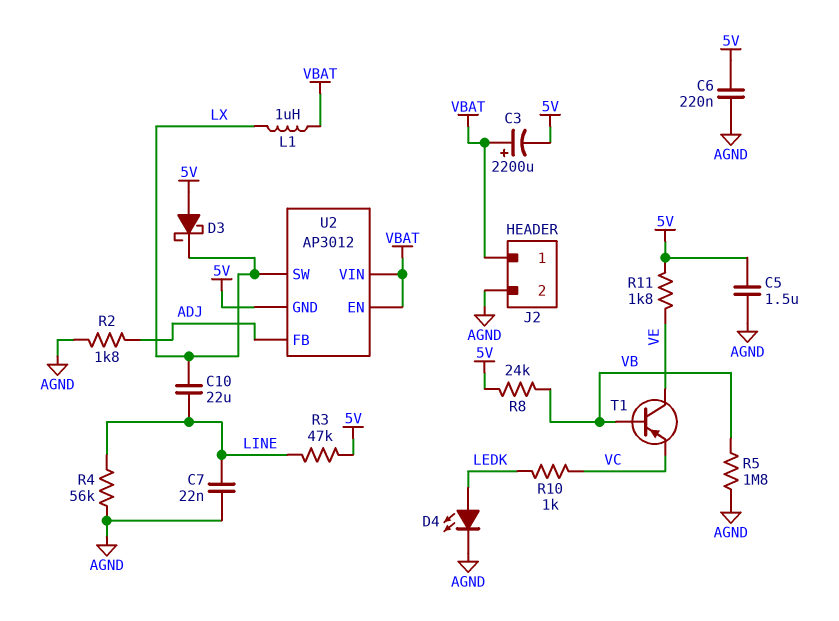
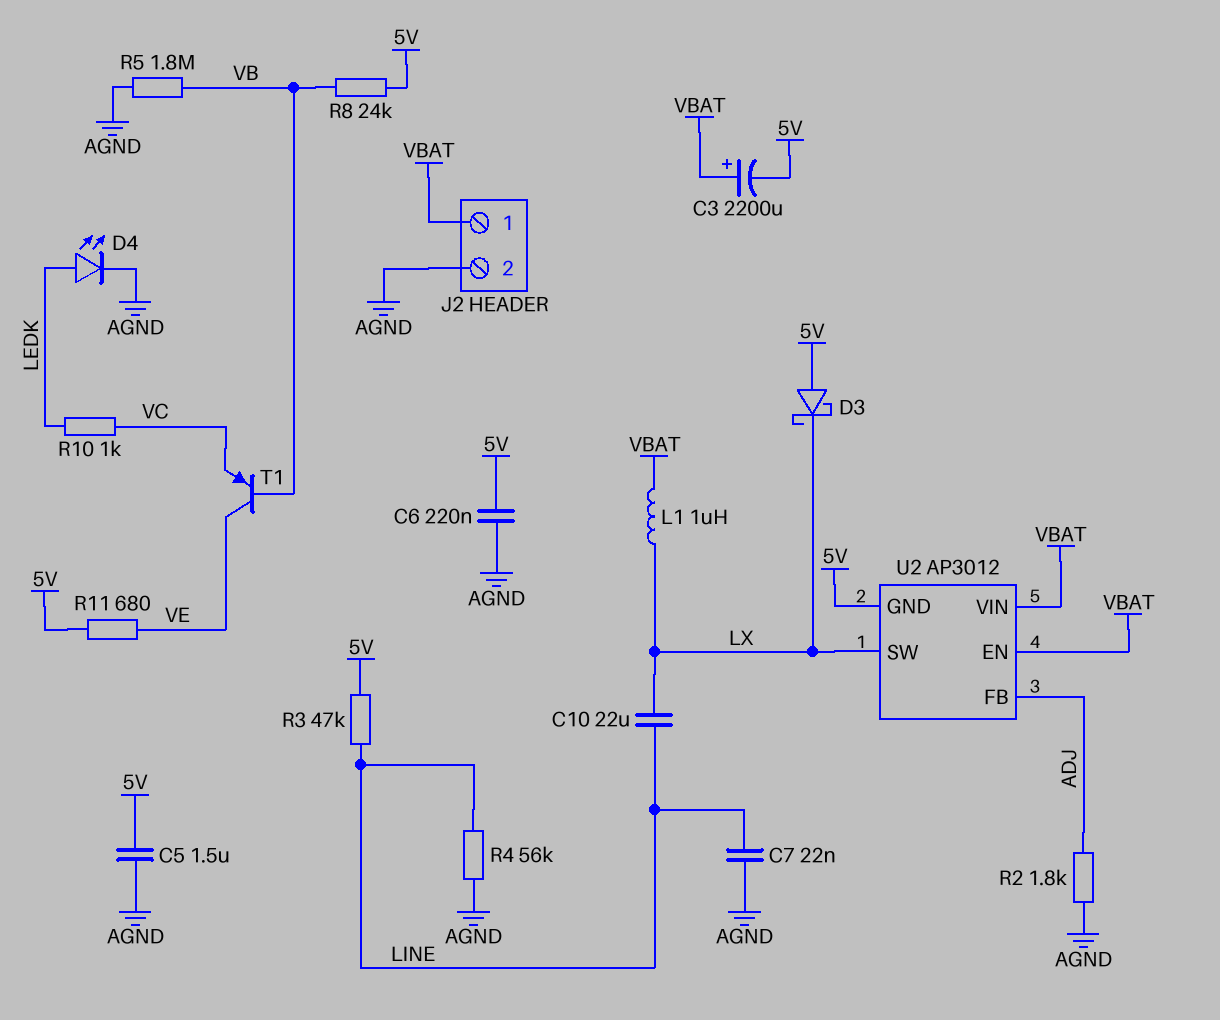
R11: 1.8k (5V, VE) -> 680 (5V, VE)

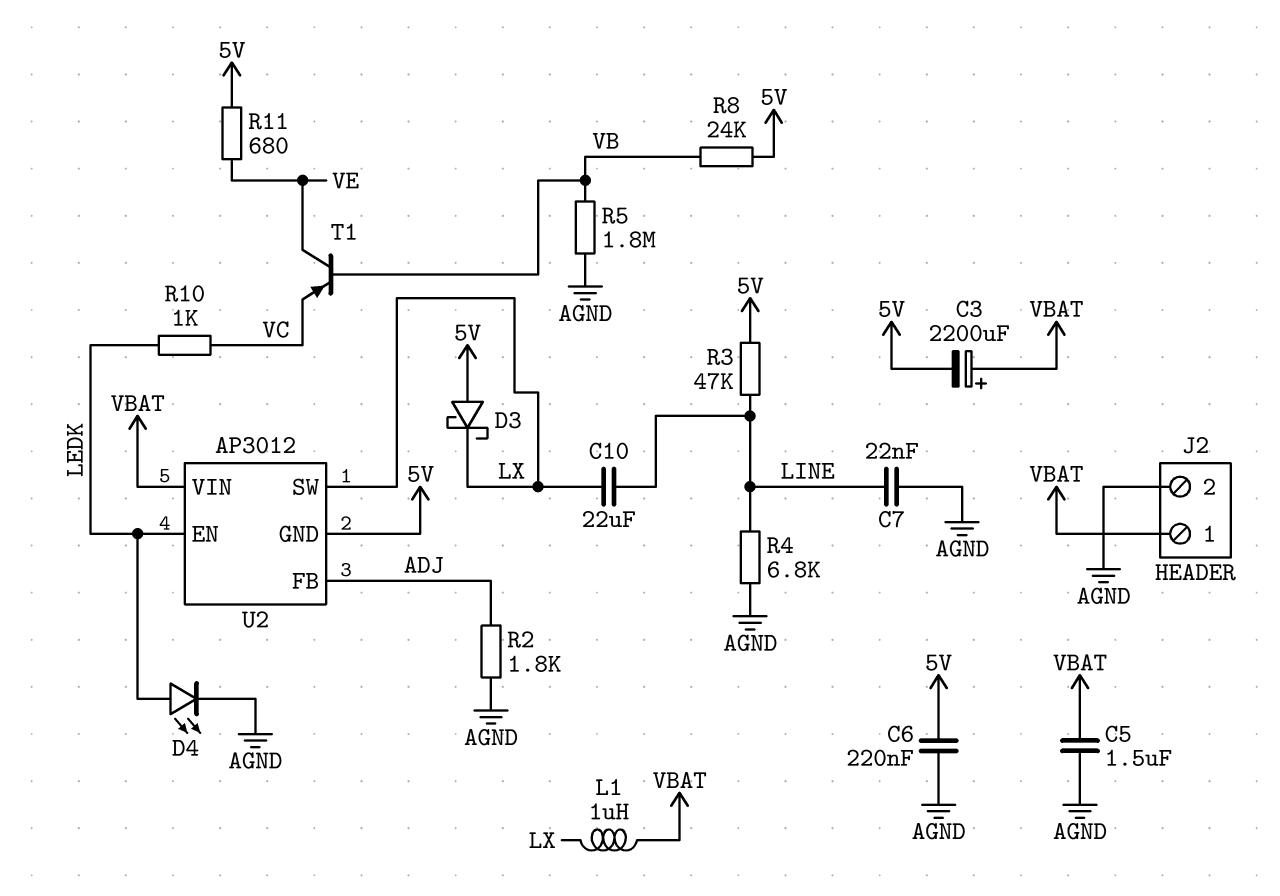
C5: 1.5uF (5V, AGND) -> 1.5uF (AGND, VBAT)
R4: 56k (AGND, LINE) -> 6.8k (AGND, LINE)
U2 pin EN: VBAT -> LEDK

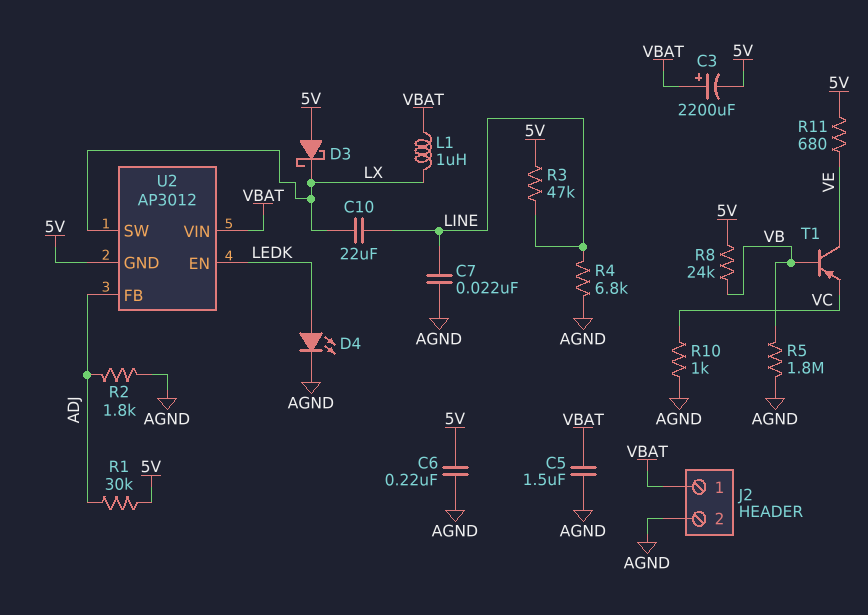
R1: none -> 30k (5V, ADJ)
R10: 1k (LEDK, VC) -> 1k (AGND, VC)

